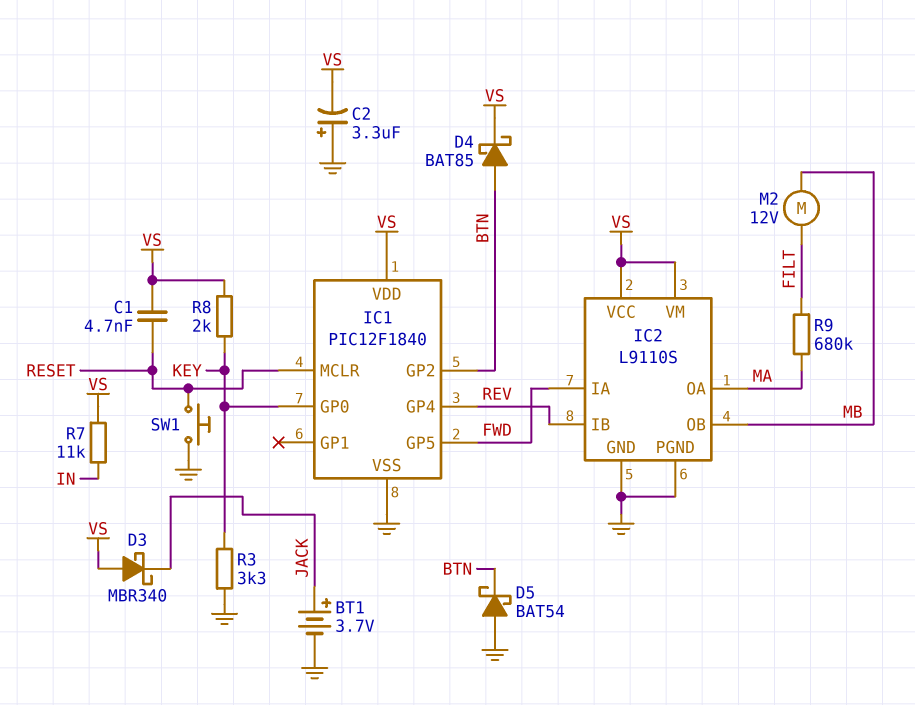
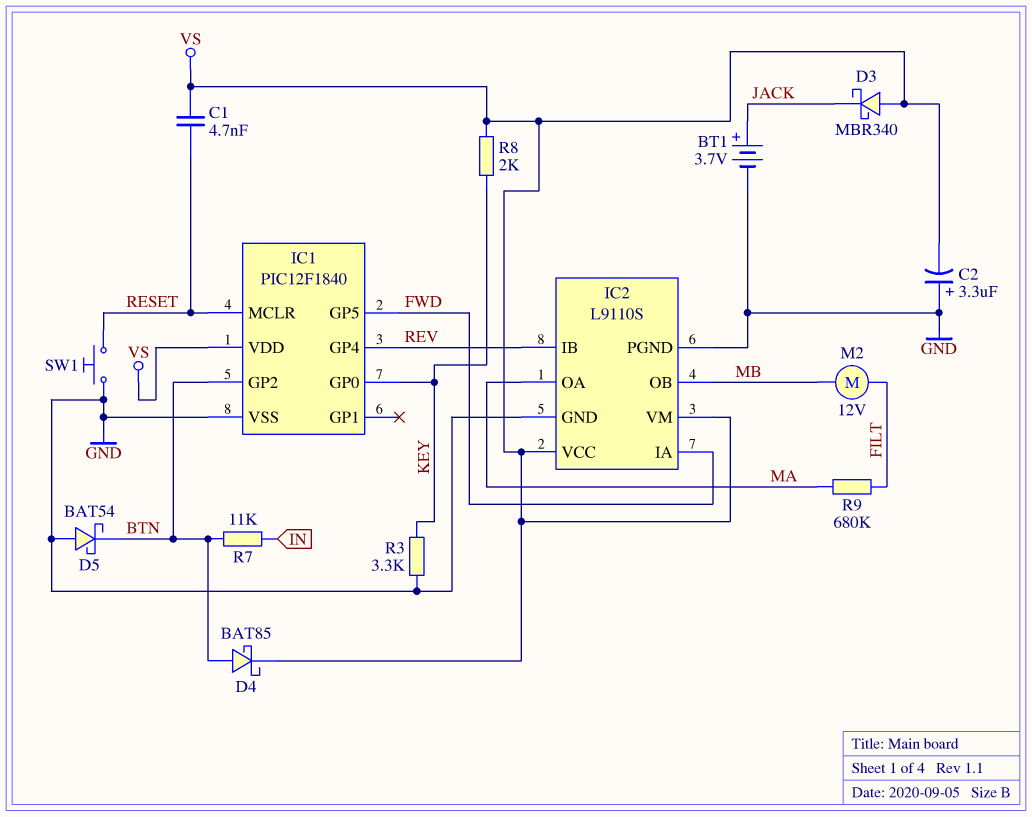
R7: 11k (IN, VS) -> 11k (BTN, IN)

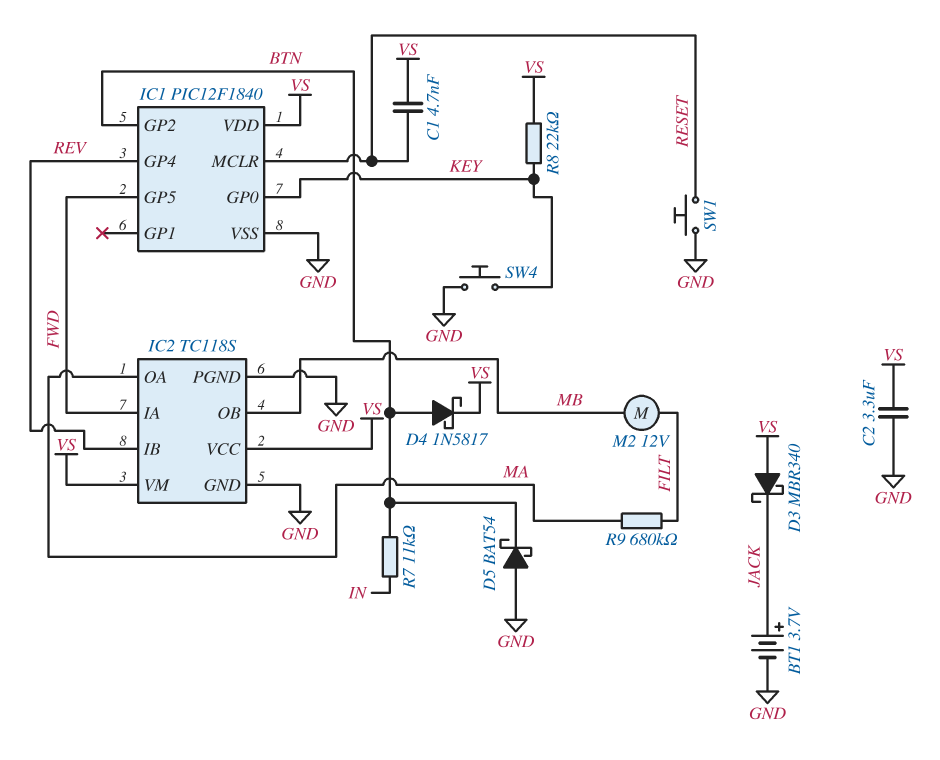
C2: 3.3uF (plus GND, minus VS) -> 3.3uF (GND, VS)
D4: schottky BAT85 (A BTN, K VS) -> schottky 1N5817 (A BTN, K VS)
IC2: L9110S -> TC118S
R3: 3.3k (GND, KEY) -> none
R8: 2k (KEY, VS) -> 22k (KEY, VS)
SW4: none -> button (GND, KEY)

